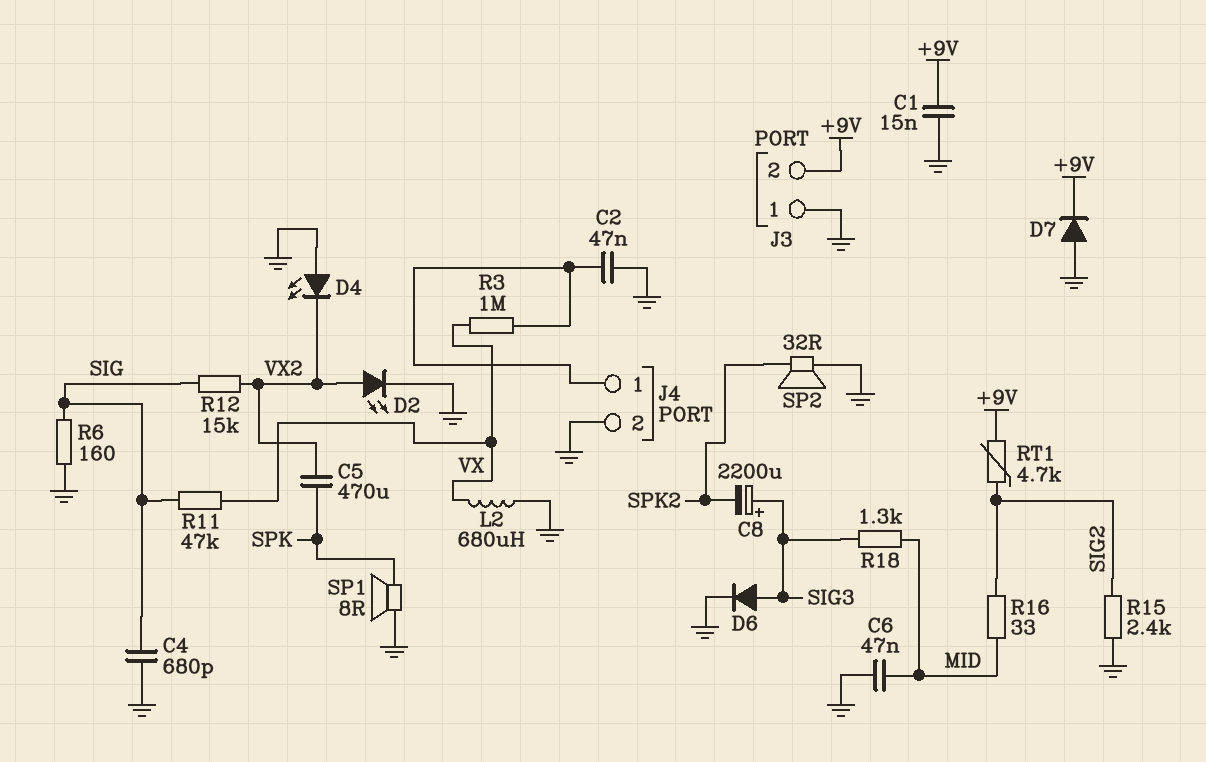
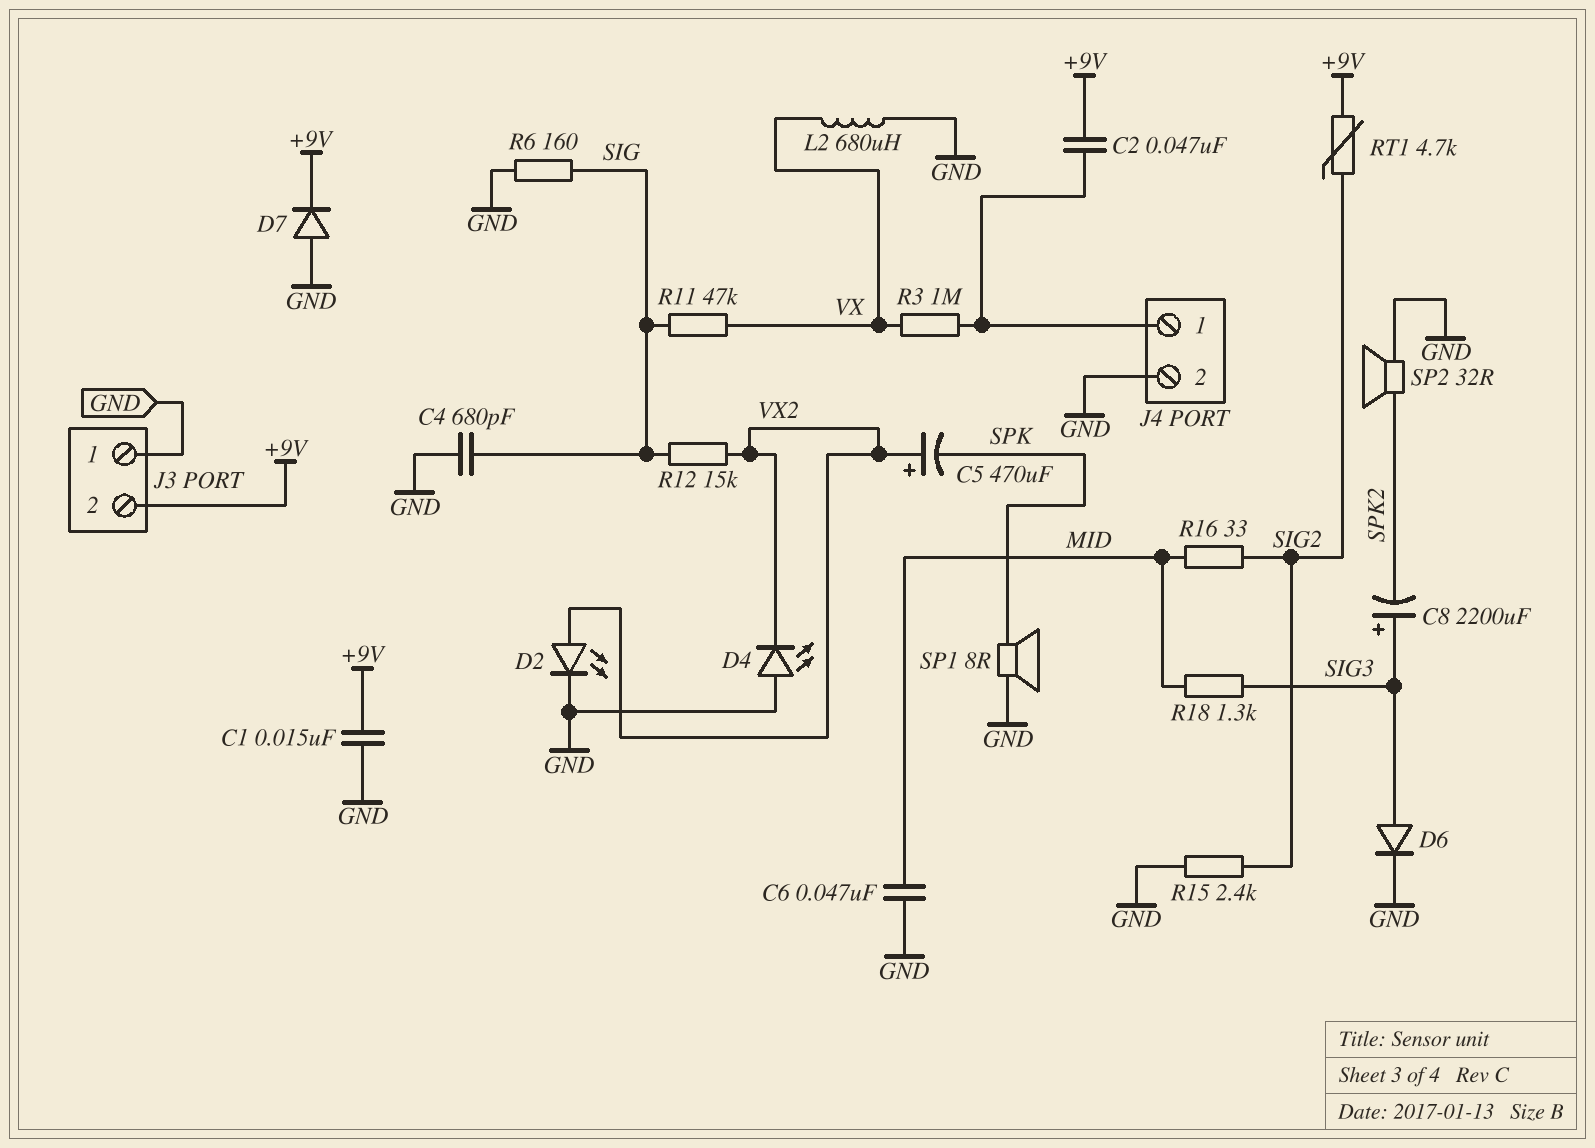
C2: 47nF (GND, J4/1) -> 47nF (+9V, J4/1)
C5: 470uF (SPK, VX2) -> 470uF (plus VX2, minus SPK)

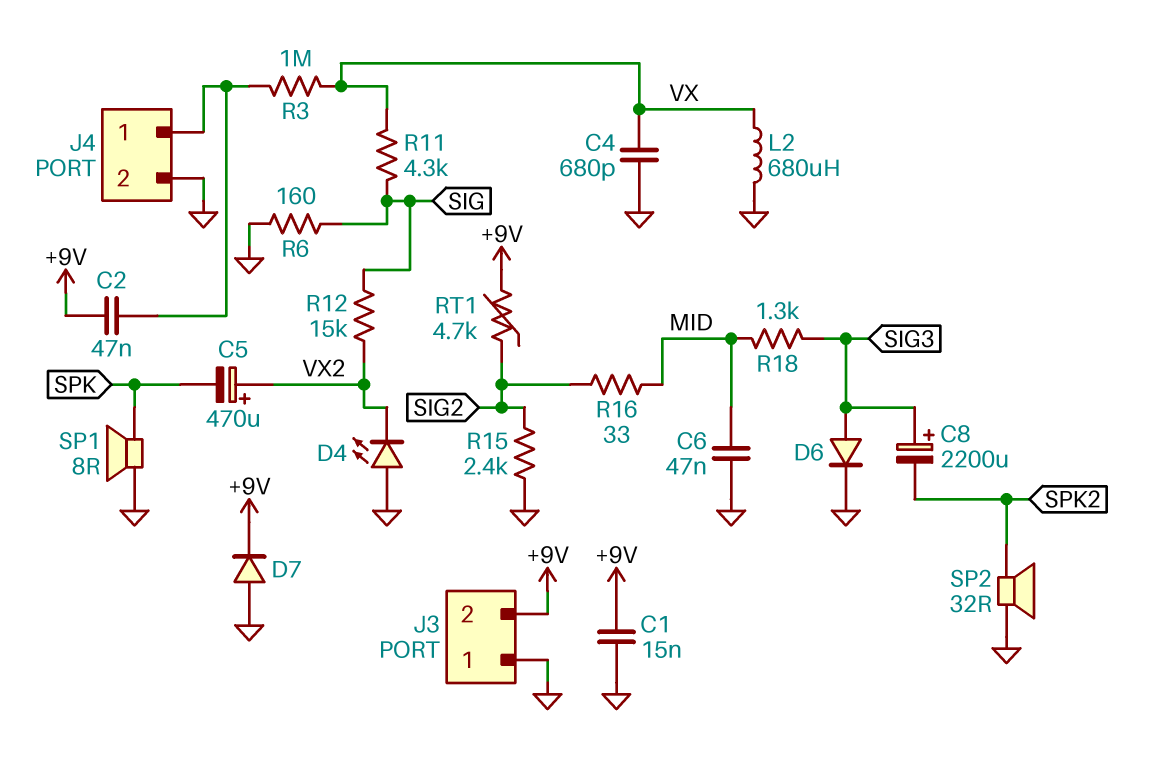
C4: 680pF (GND, SIG) -> 680pF (GND, VX)
D2: LED (A VX2, K GND) -> none
R11: 47k (SIG, VX) -> 4.3k (SIG, VX)

